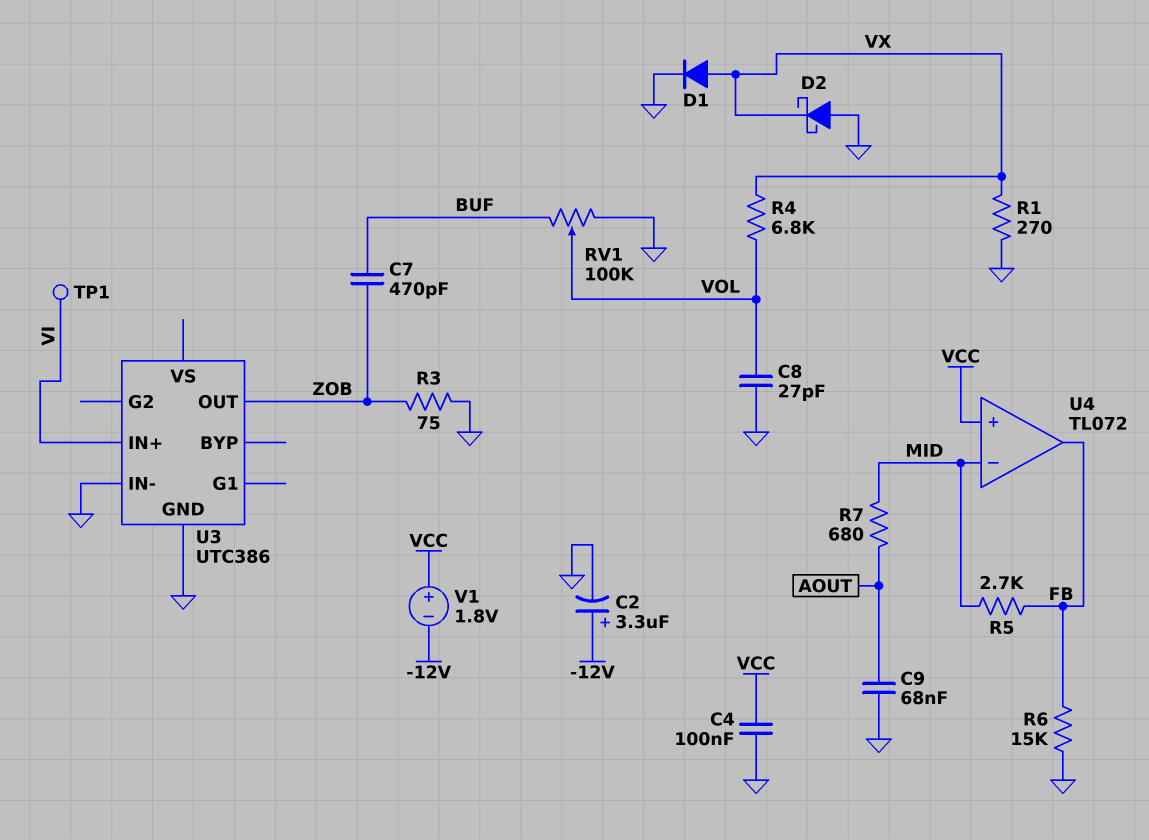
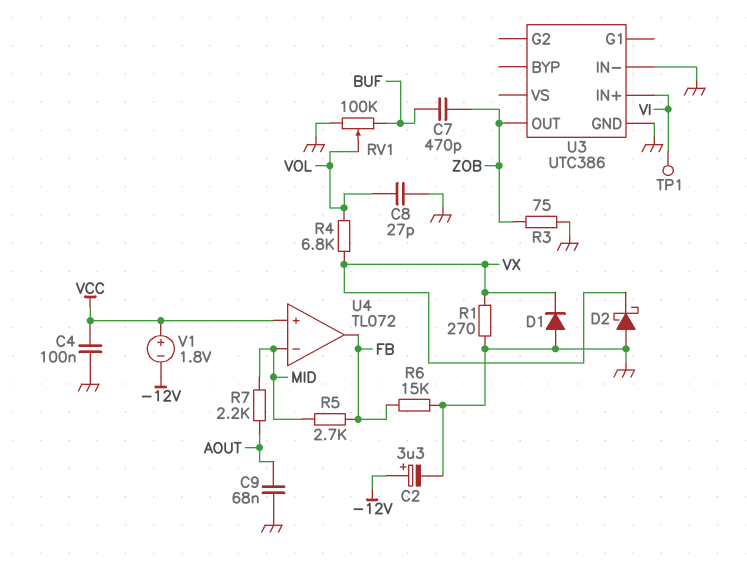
D1: diode (A VX, K GND) -> diode (A GND, K VX)
R7: 680 (AOUT, MID) -> 2.2k (AOUT, MID)

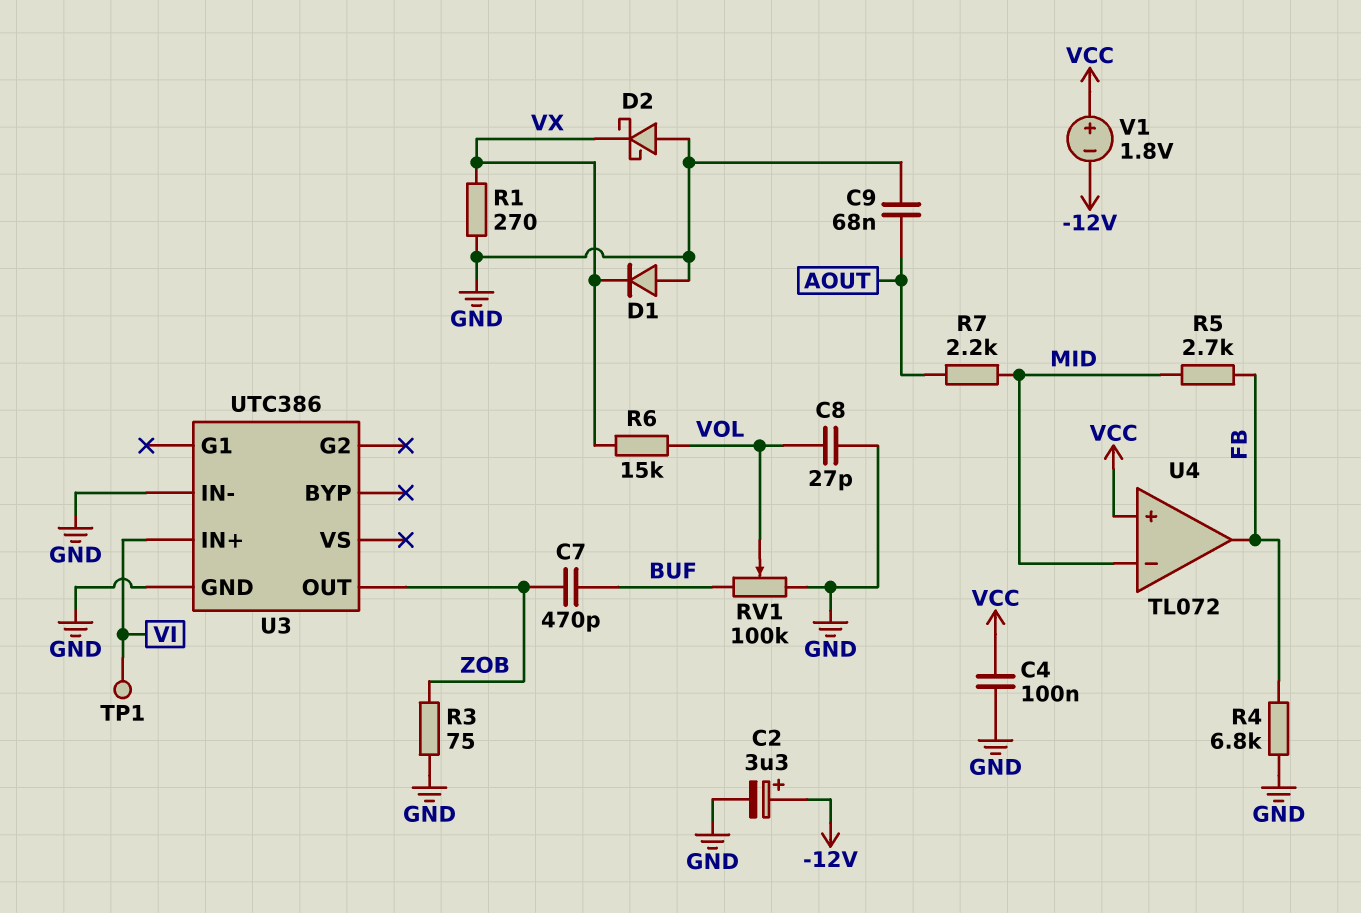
R4: 6.8k (VOL, VX) -> 6.8k (FB, GND)
R6: 15k (FB, GND) -> 15k (VOL, VX)

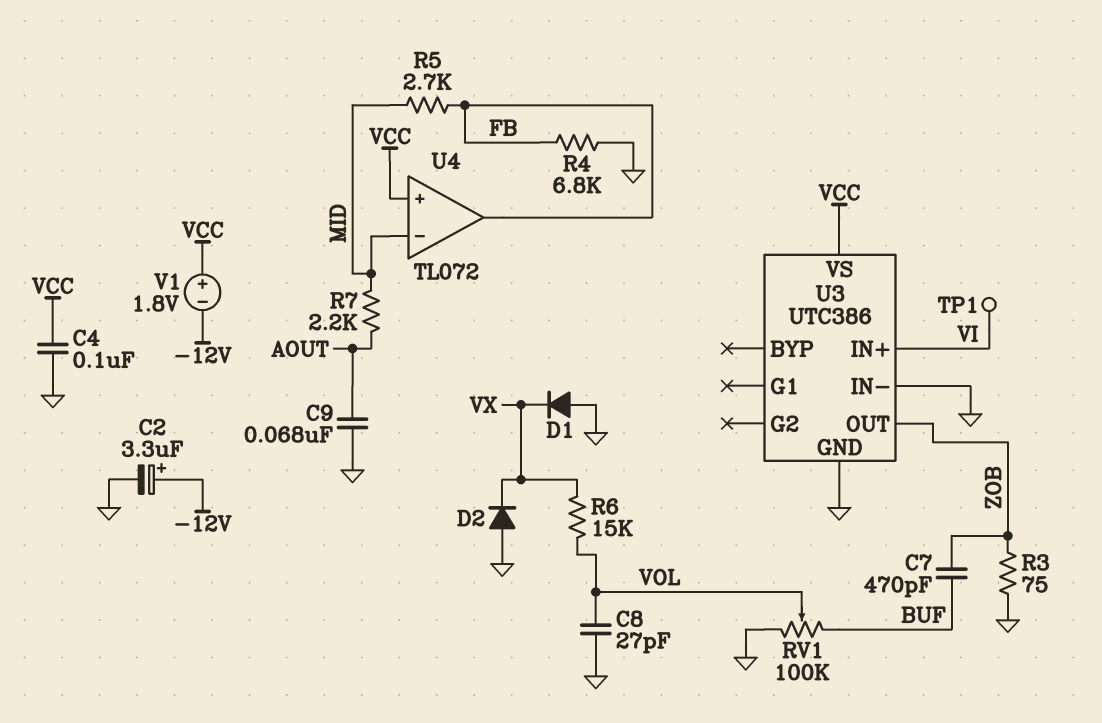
D2: schottky (A GND, K VX) -> diode (A GND, K VX)
R1: 270 (GND, VX) -> none
U3 pin VS: none -> VCC

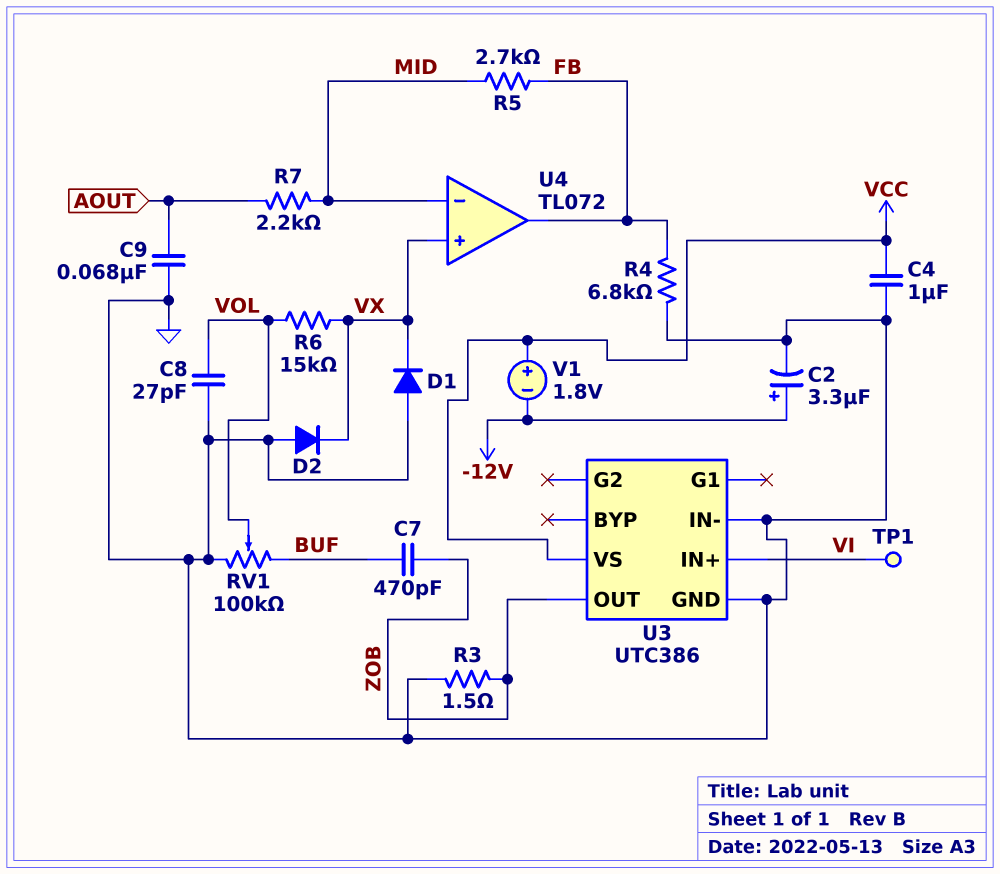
C4: 100nF (GND, VCC) -> 1uF (GND, VCC)
R3: 75 (GND, ZOB) -> 1.5 (GND, ZOB)
U4 pin in+: VCC -> VX

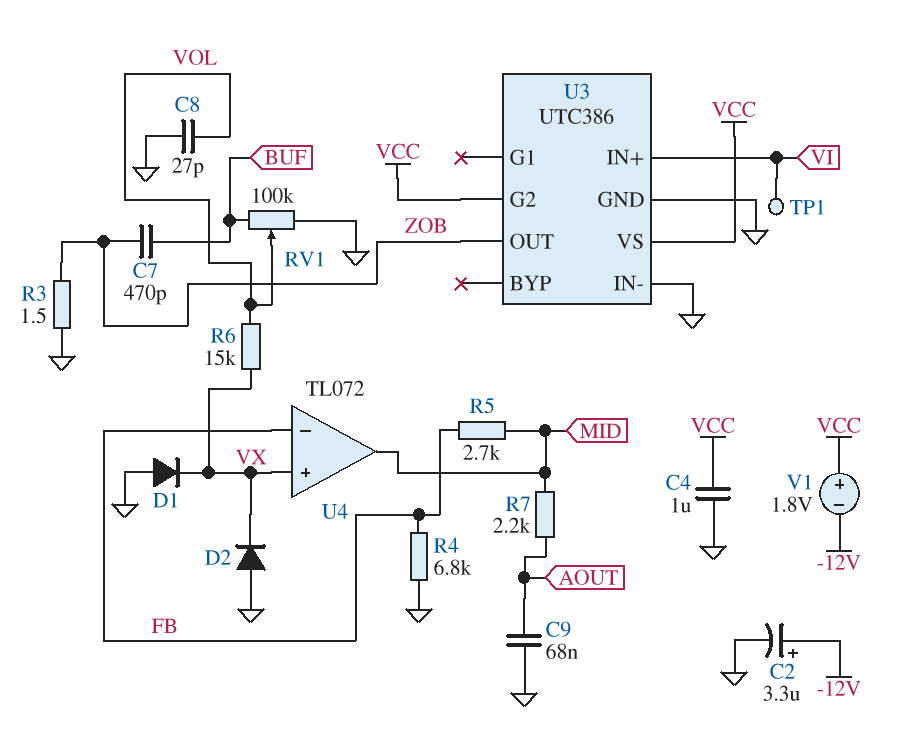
U3 pin G2: none -> VCC
U4 pin in-: MID -> FB
U4 pin out: FB -> MID

